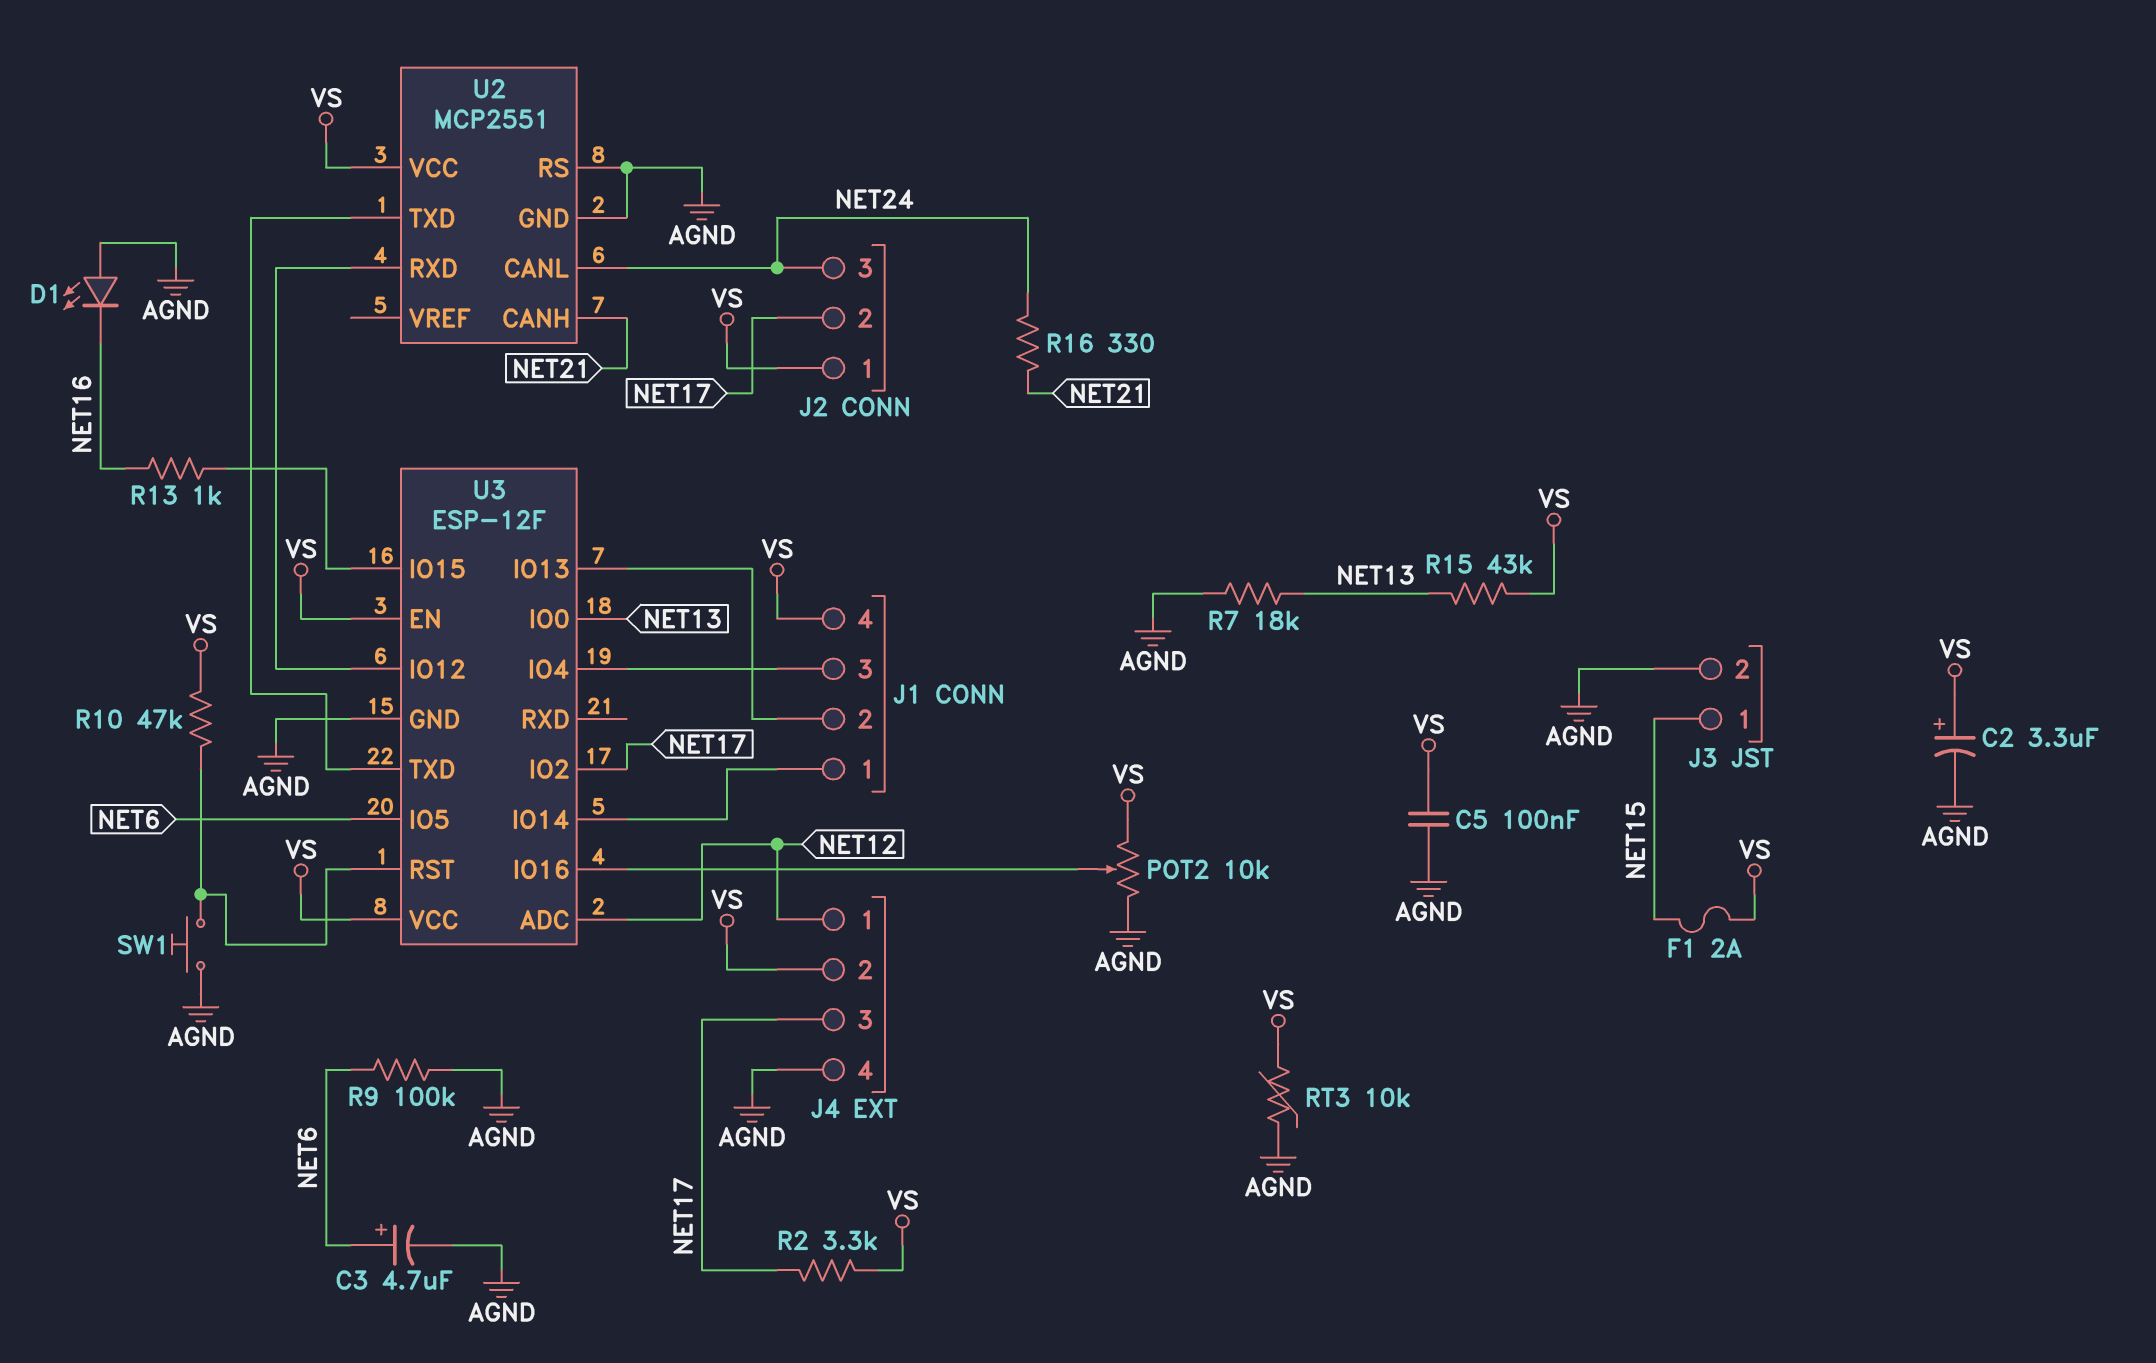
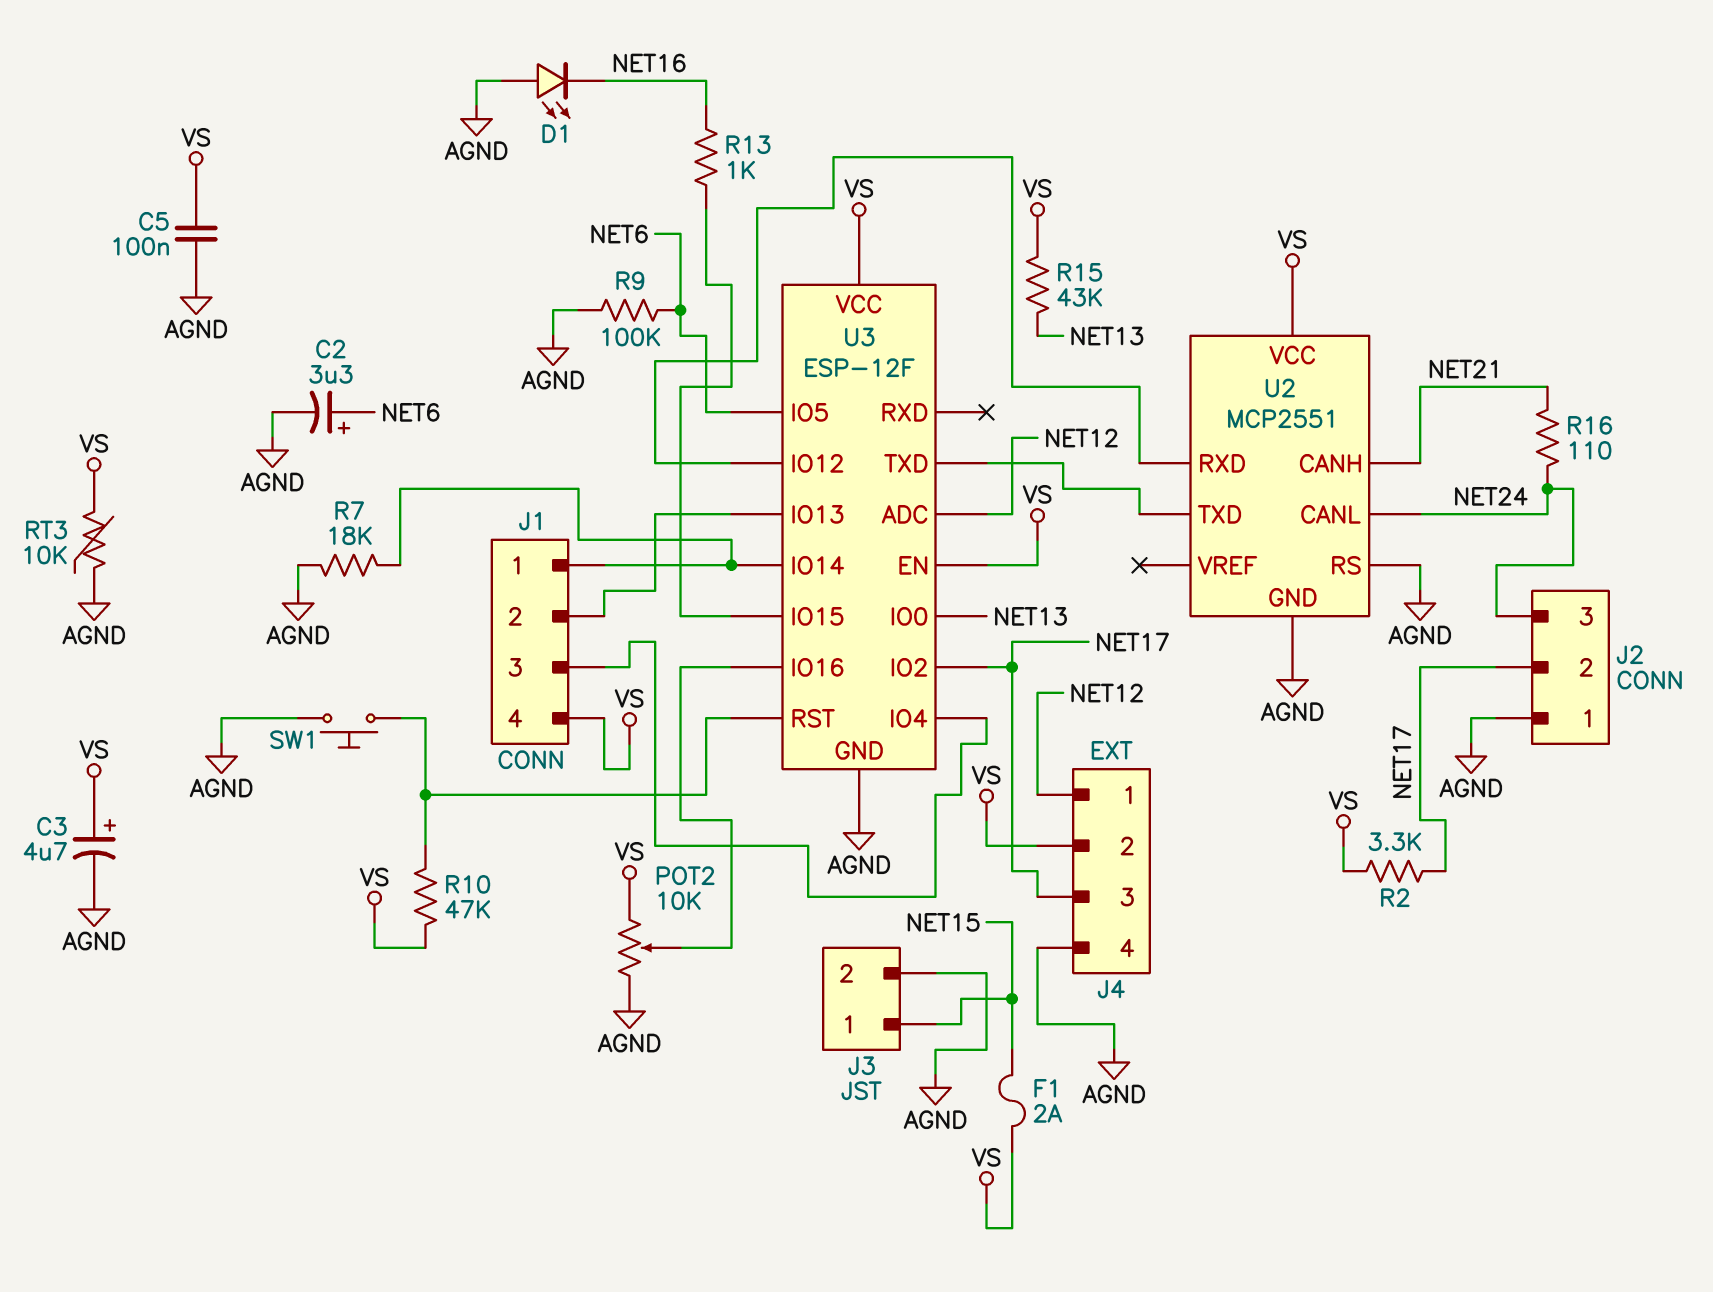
C2: 3.3uF (plus VS, minus AGND) -> 3.3uF (plus NET6, minus AGND)
C3: 4.7uF (plus NET6, minus AGND) -> 4.7uF (plus VS, minus AGND)
J2 pin 1: VS -> AGND
R7: 18k (AGND, NET13) -> 18k (AGND, J1/1)
R16: 330 (NET21, NET24) -> 110 (NET21, NET24)

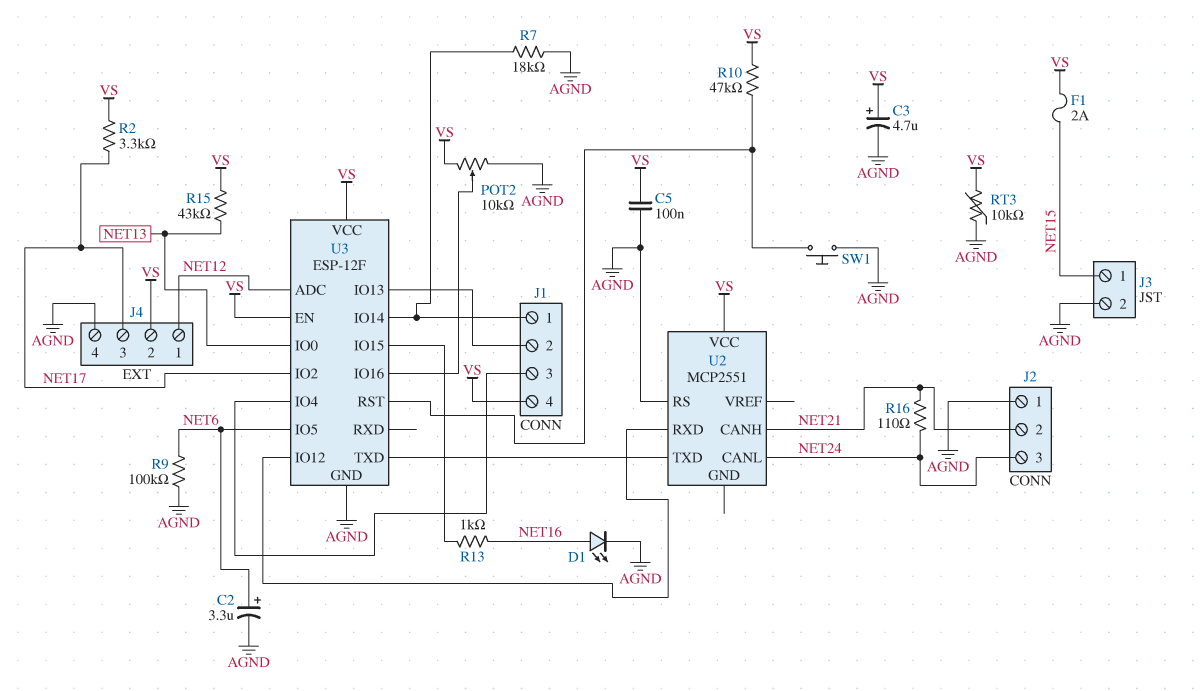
D1: LED (A AGND, K NET16) -> LED (A NET16, K AGND)
J2 pin 2: NET17 -> NET21
U2 pin GND: AGND -> none

